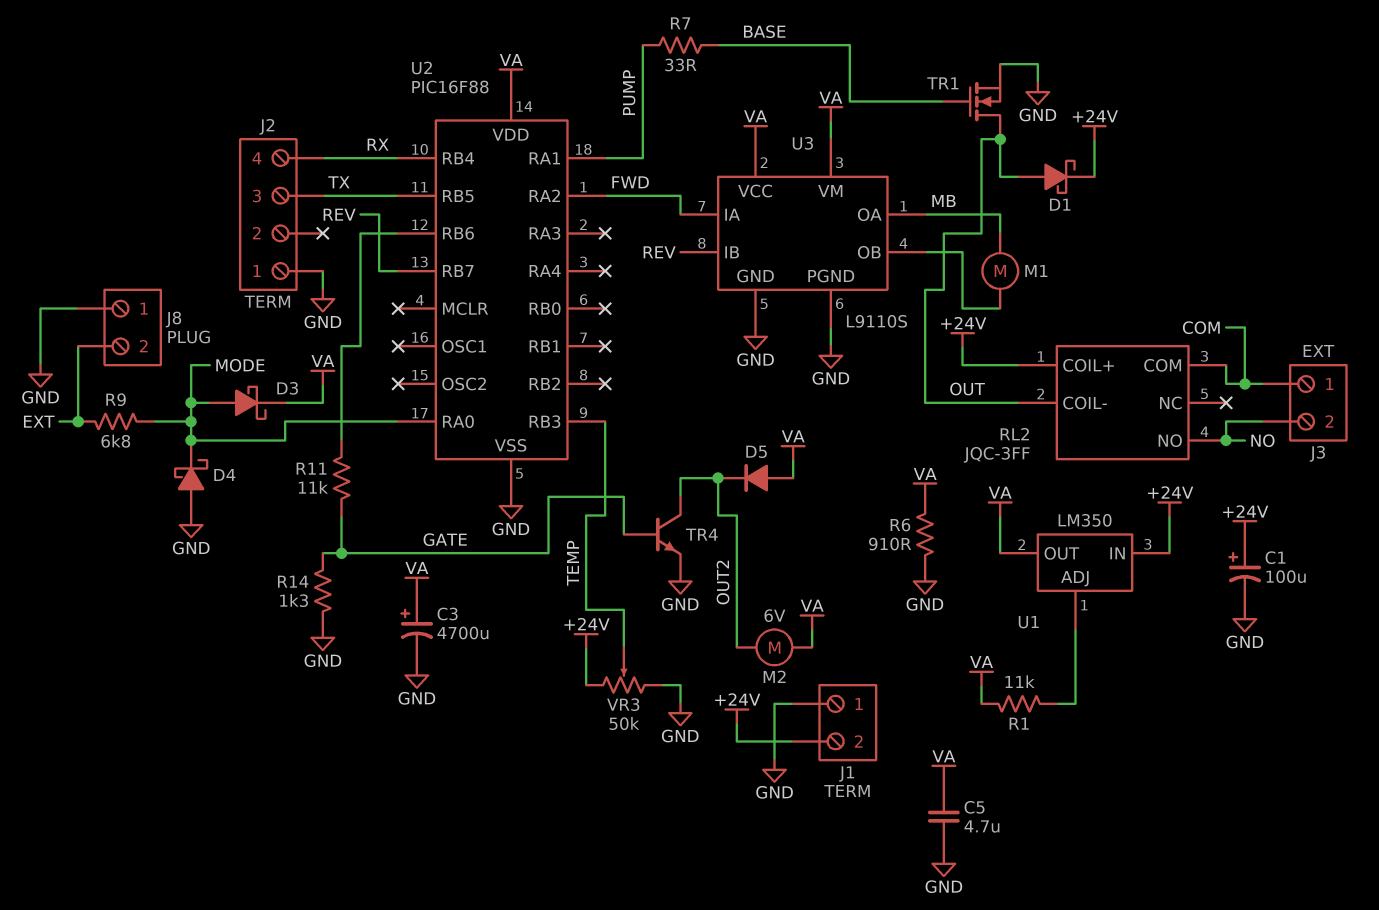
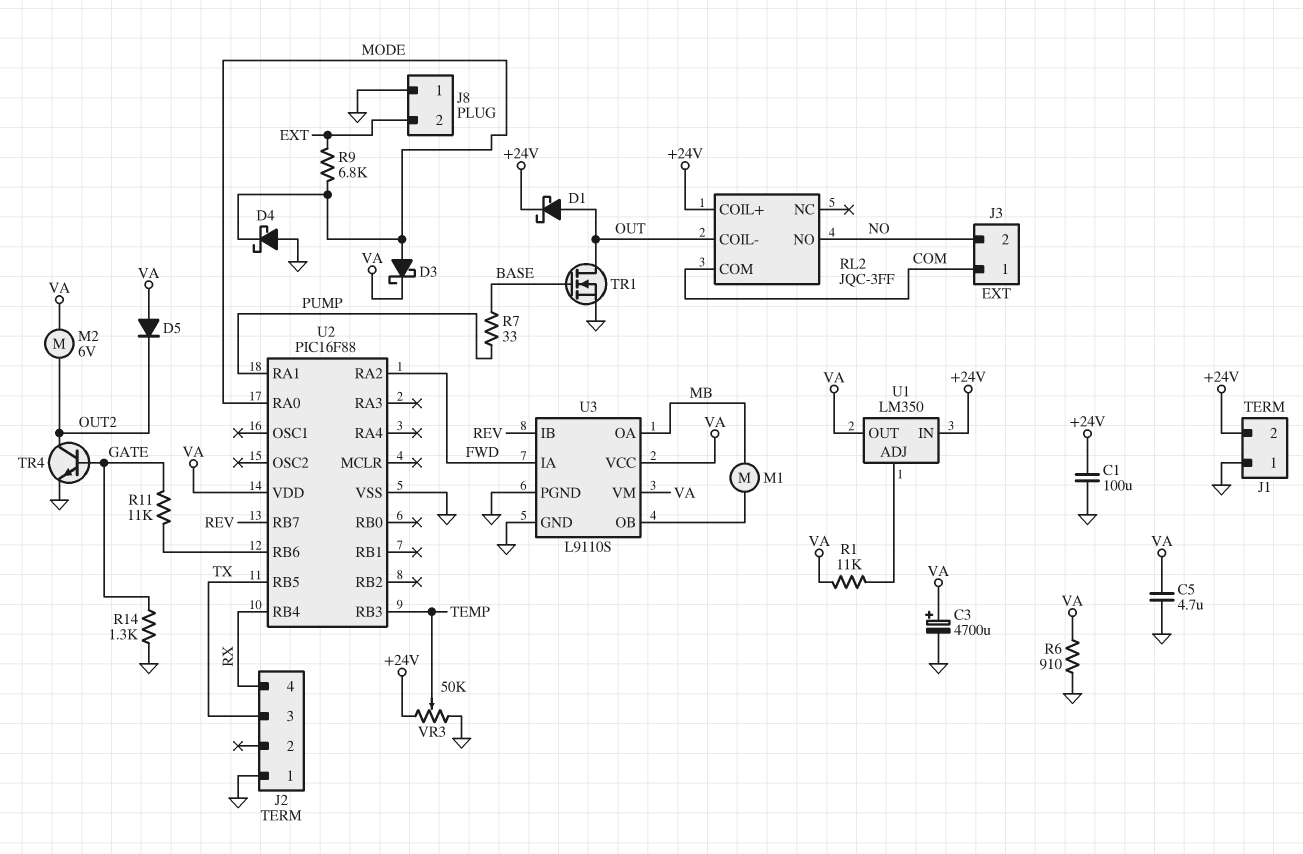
C1: 100uF (plus +24V, minus GND) -> 100uF (+24V, GND)

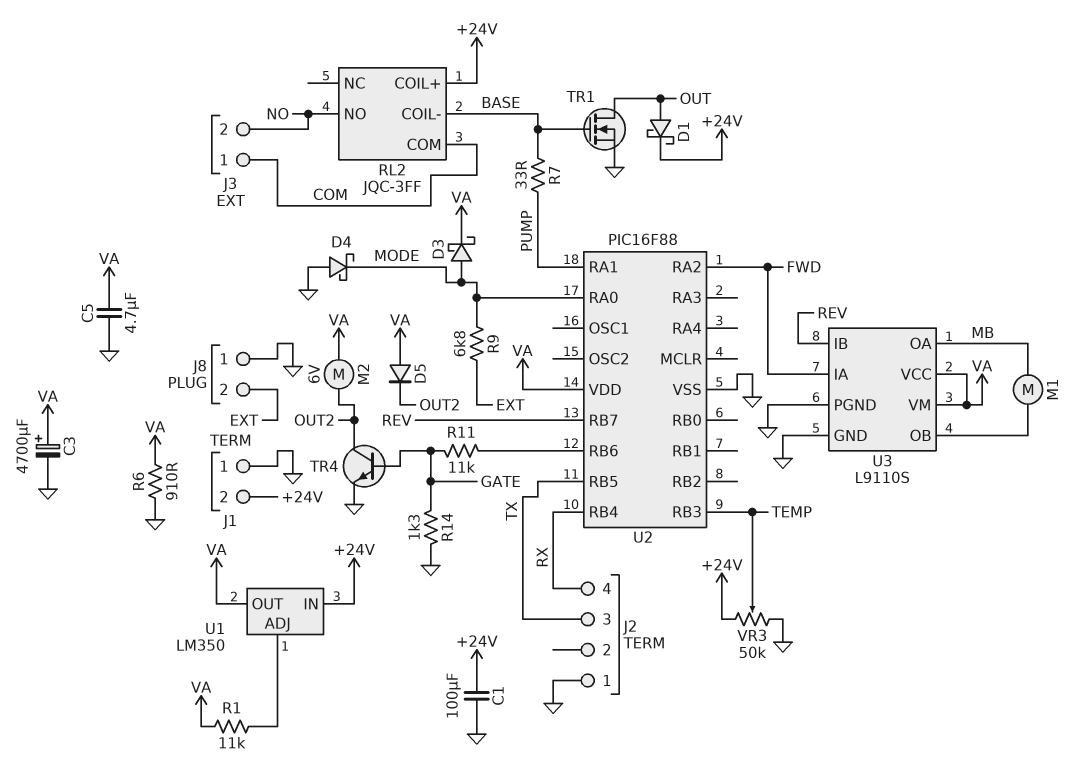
RL2 pin COIL-: OUT -> BASE

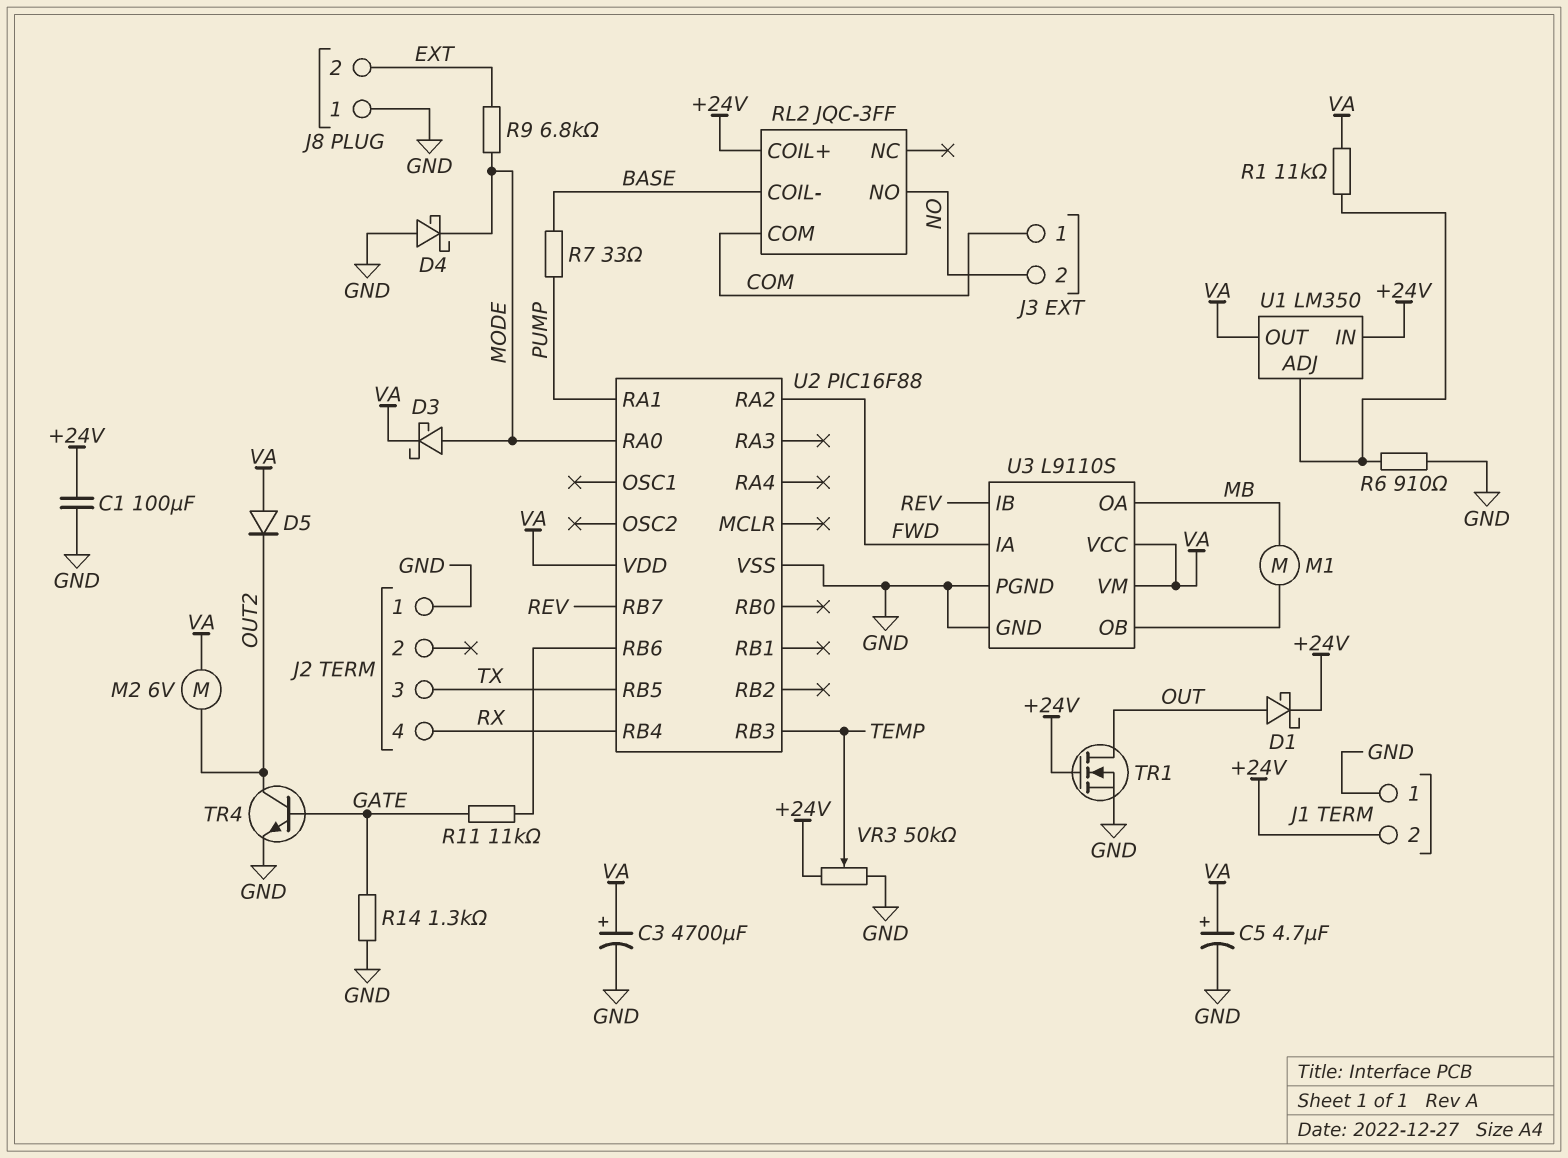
C5: 4.7uF (GND, VA) -> 4.7uF (plus VA, minus GND)
R6: 910 (GND, VA) -> 910 (GND, U1/ADJ)
TR1: NMOS (G BASE, D OUT, S GND) -> NMOS (G +24V, D OUT, S GND)

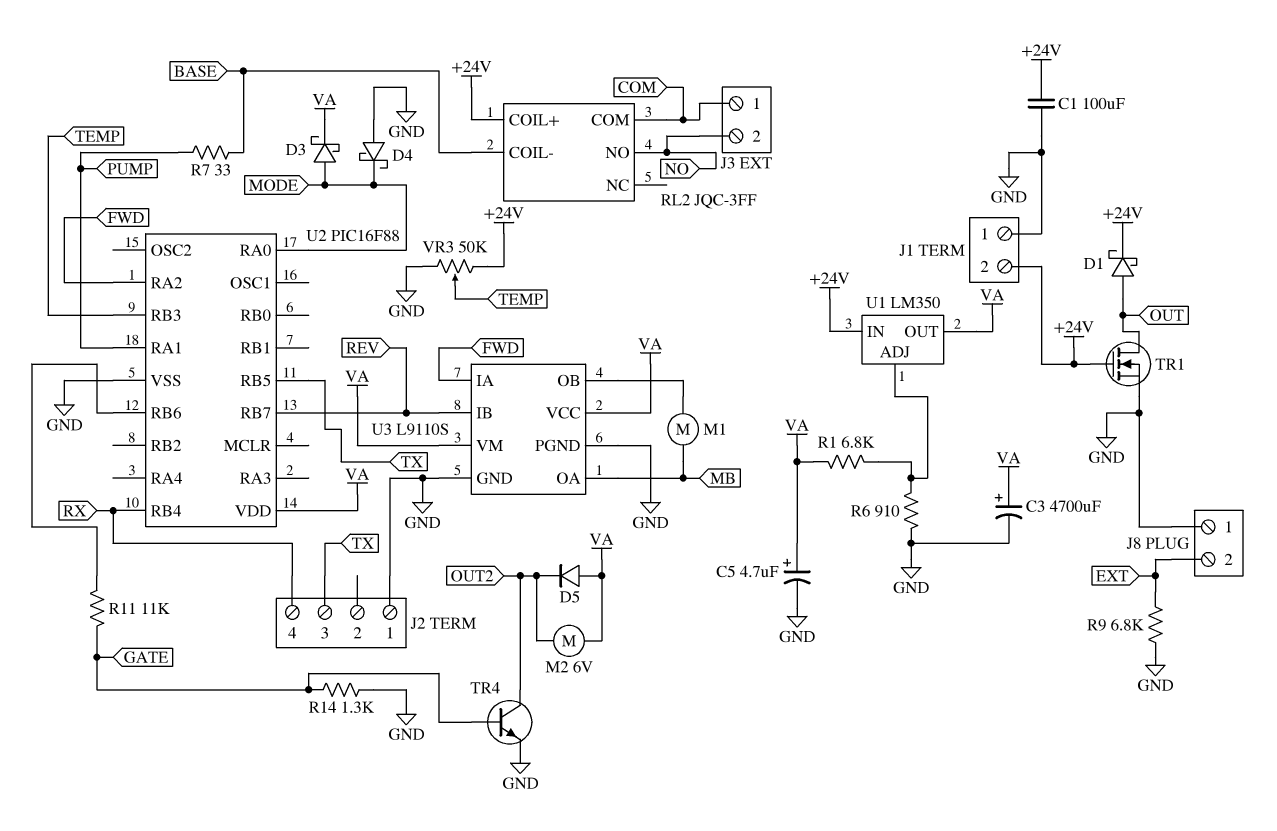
R1: 11k (U1/ADJ, VA) -> 6.8k (U1/ADJ, VA)
R9: 6.8k (EXT, MODE) -> 6.8k (EXT, GND)

